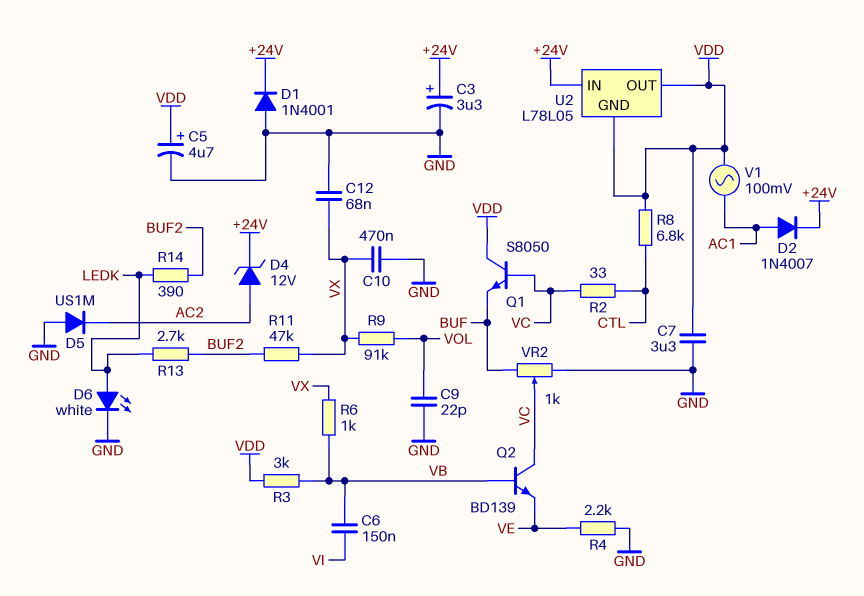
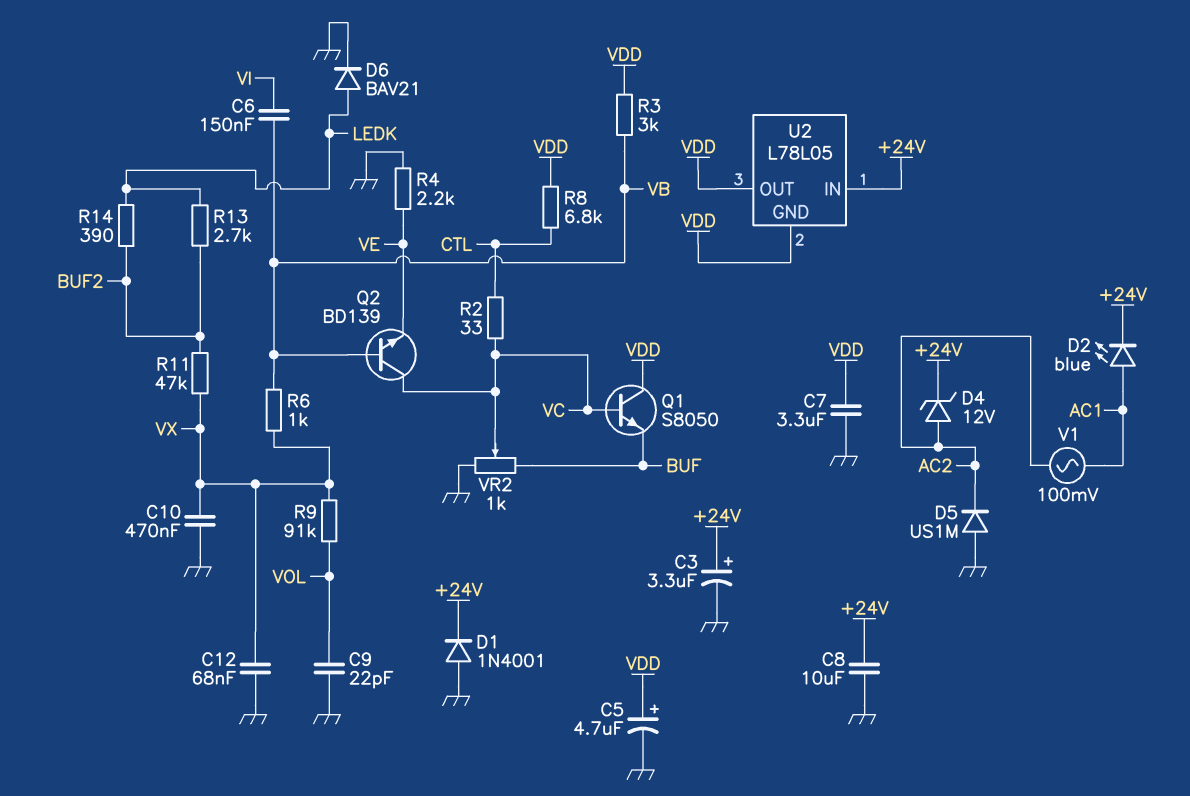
C8: none -> 10uF (+24V, GND)
D2: diode 1N4007 (A AC1, K +24V) -> LED blue (A AC1, K +24V)
D6: LED white (A LEDK, K GND) -> diode BAV21 (A LEDK, K GND)
V1: AC 100mV (AC1, VDD) -> AC 100mV (AC1, AC2)

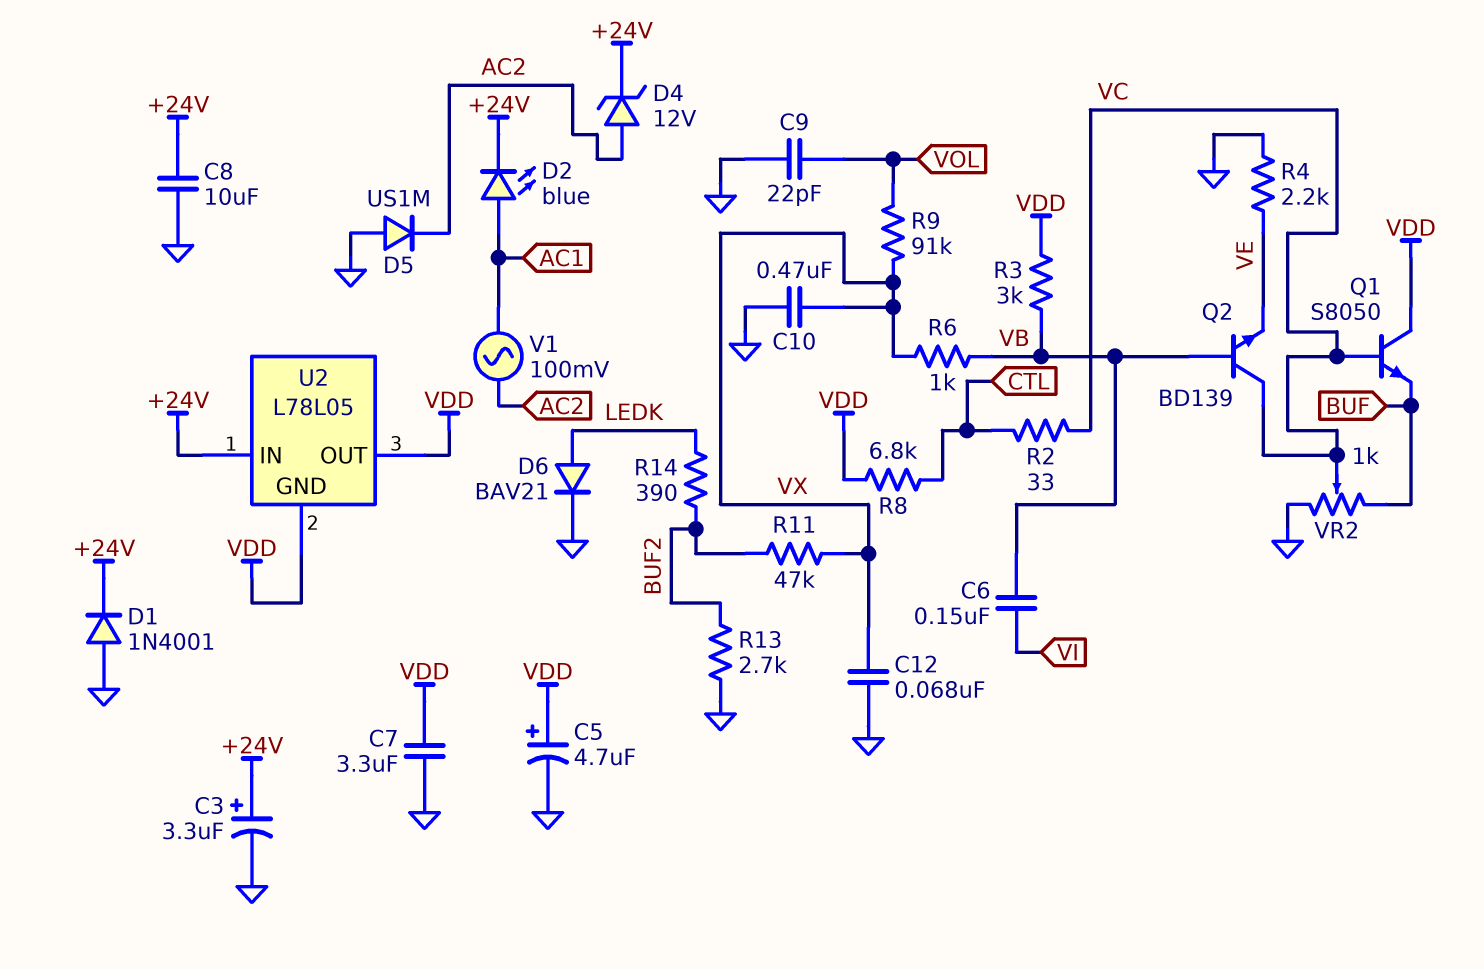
R13: 2.7k (BUF2, LEDK) -> 2.7k (BUF2, GND)

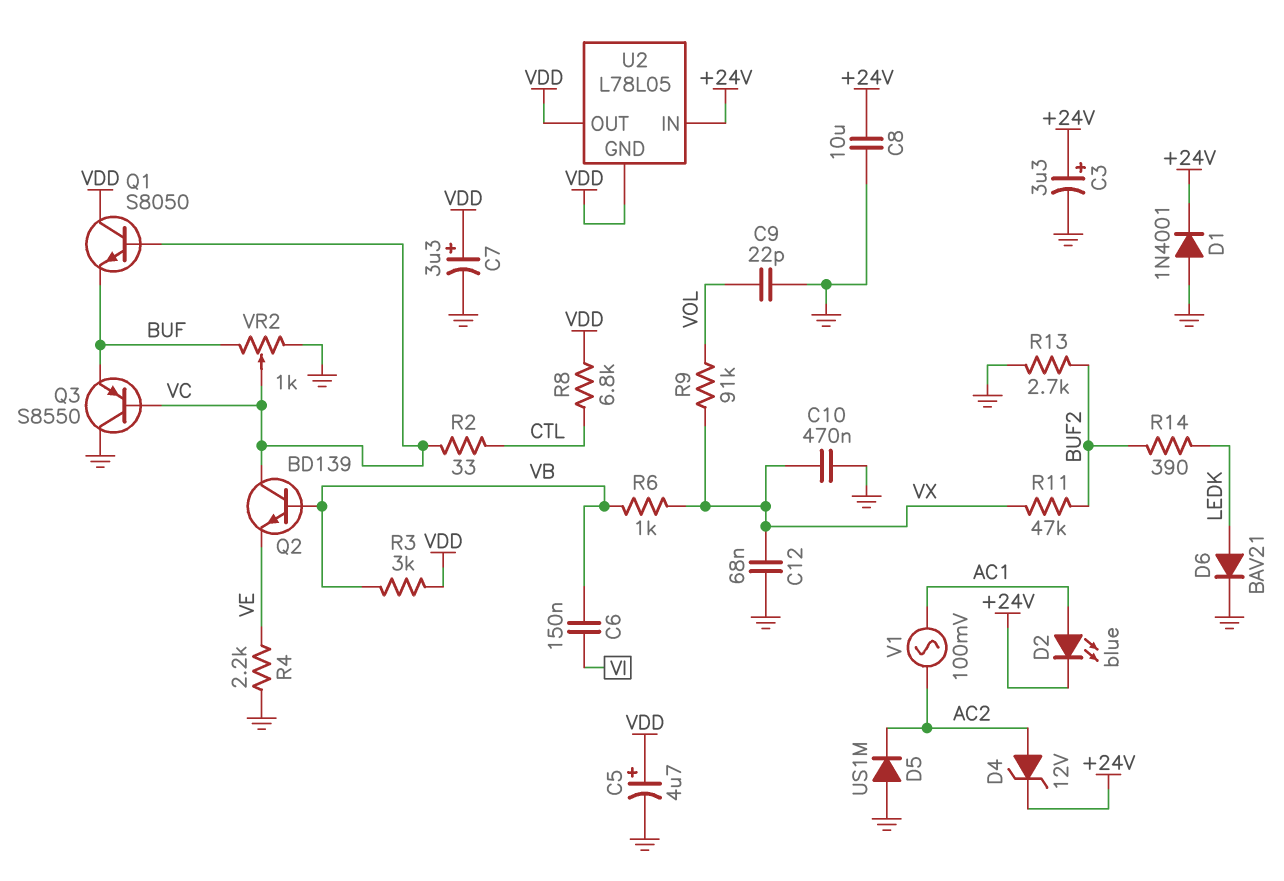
C7: 3.3uF (GND, VDD) -> 3.3uF (plus VDD, minus GND)
Q3: none -> PNP S8550 (B VC, C GND, E BUF)

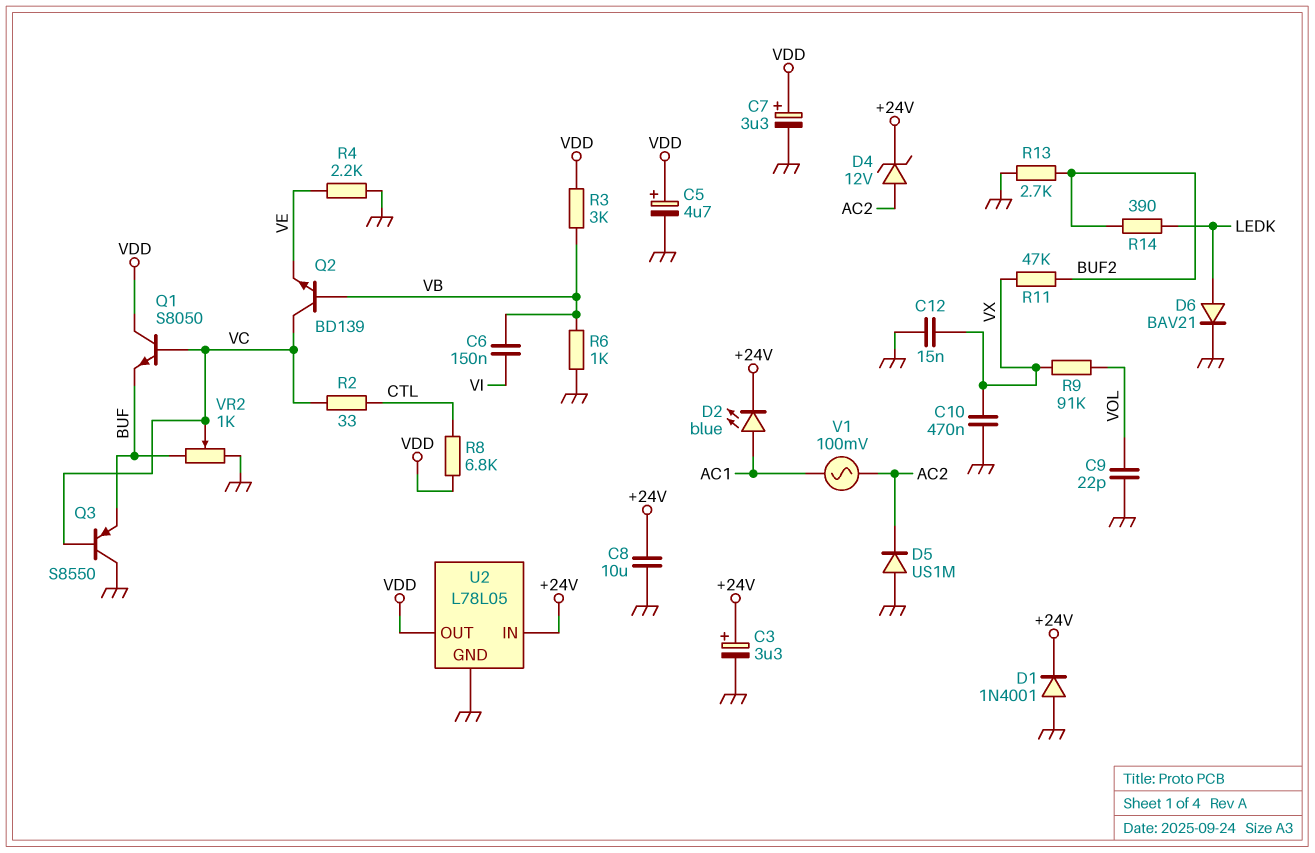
C12: 68nF (GND, VX) -> 15nF (GND, VX)
R6: 1k (VB, VX) -> 1k (GND, VB)
U2 pin GND: VDD -> GND

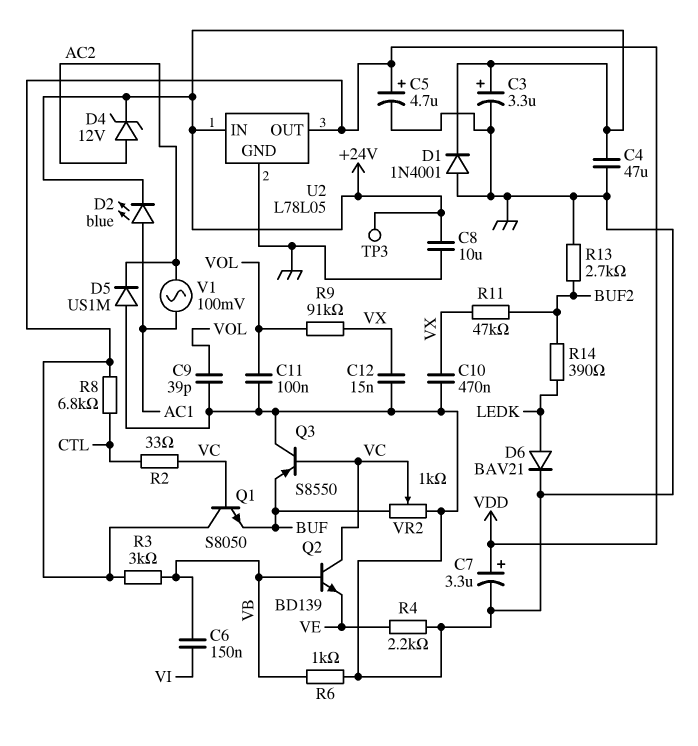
C4: none -> 47uF (+24V, GND)
C9: 22pF (GND, VOL) -> 39pF (GND, VOL)
C11: none -> 100nF (GND, VOL)
TP3: none -> test point (+24V)

